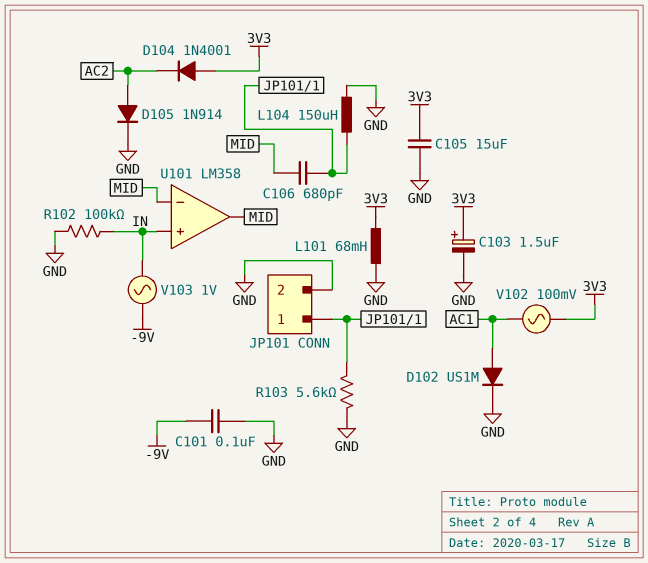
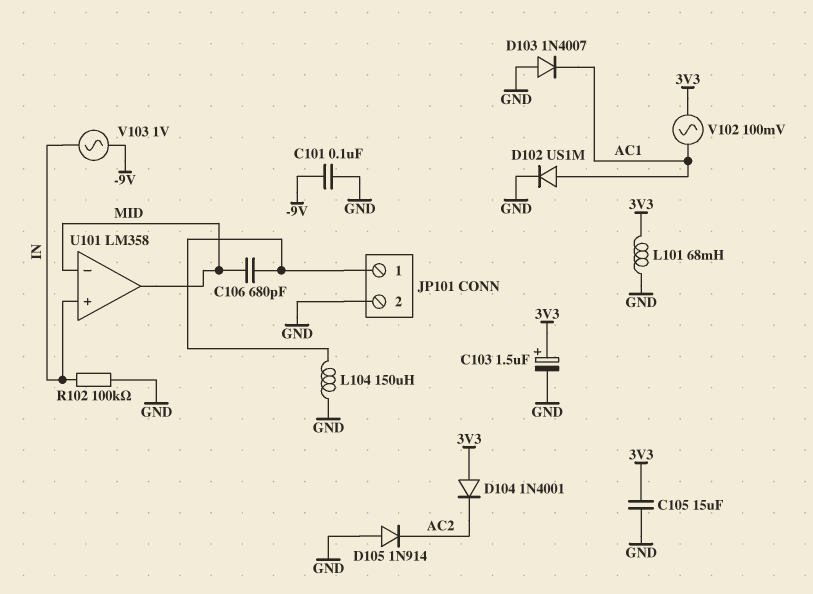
D103: none -> diode 1N4007 (A GND, K AC1)
D105: diode 1N914 (A AC2, K GND) -> diode 1N914 (A GND, K AC2)
R103: 5.6k (GND, JP101/1) -> none

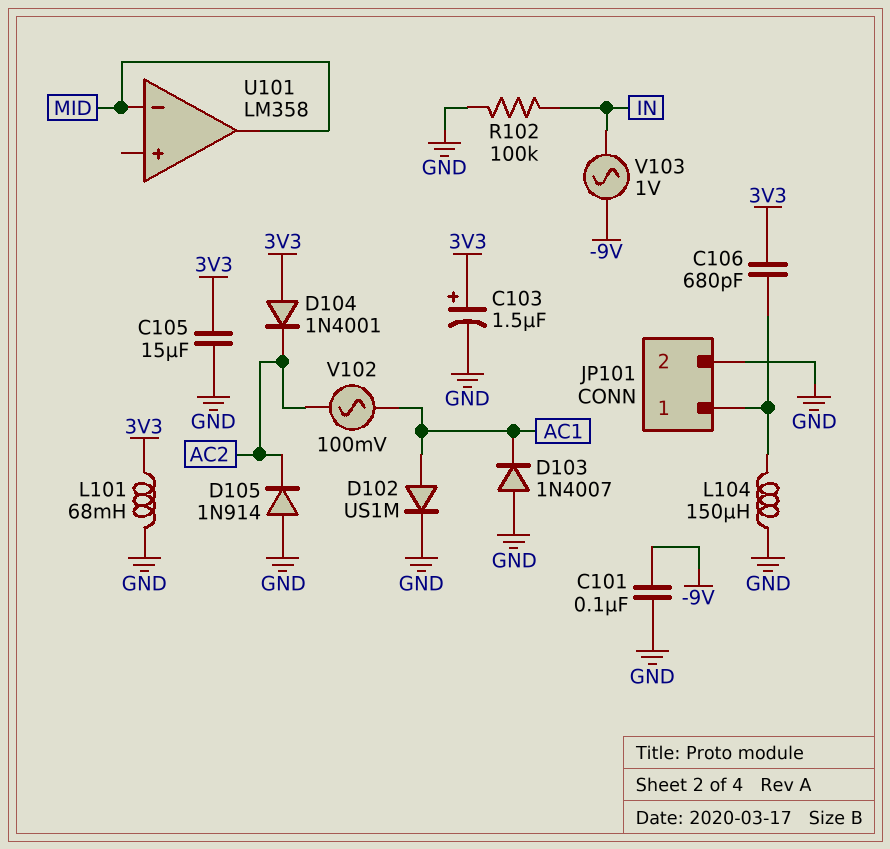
C106: 680pF (JP101/1, MID) -> 680pF (3V3, JP101/1)
U101 pin in+: IN -> none
V102: AC 100mV (3V3, AC1) -> AC 100mV (AC1, AC2)

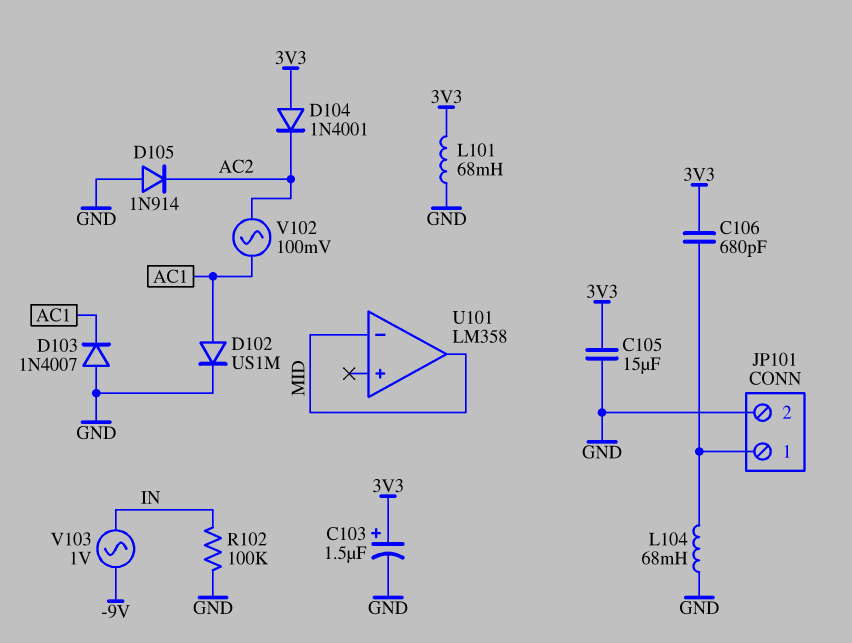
C101: 100nF (-9V, GND) -> none
L104: 150uH (GND, JP101/1) -> 68mH (GND, JP101/1)

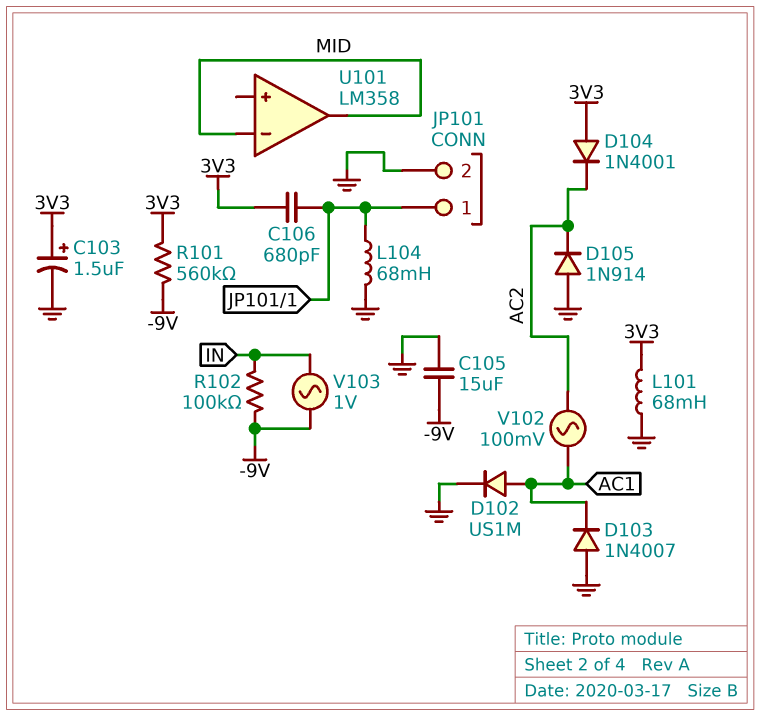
C105: 15uF (3V3, GND) -> 15uF (-9V, GND)
R101: none -> 560k (-9V, 3V3)
R102: 100k (GND, IN) -> 100k (-9V, IN)

